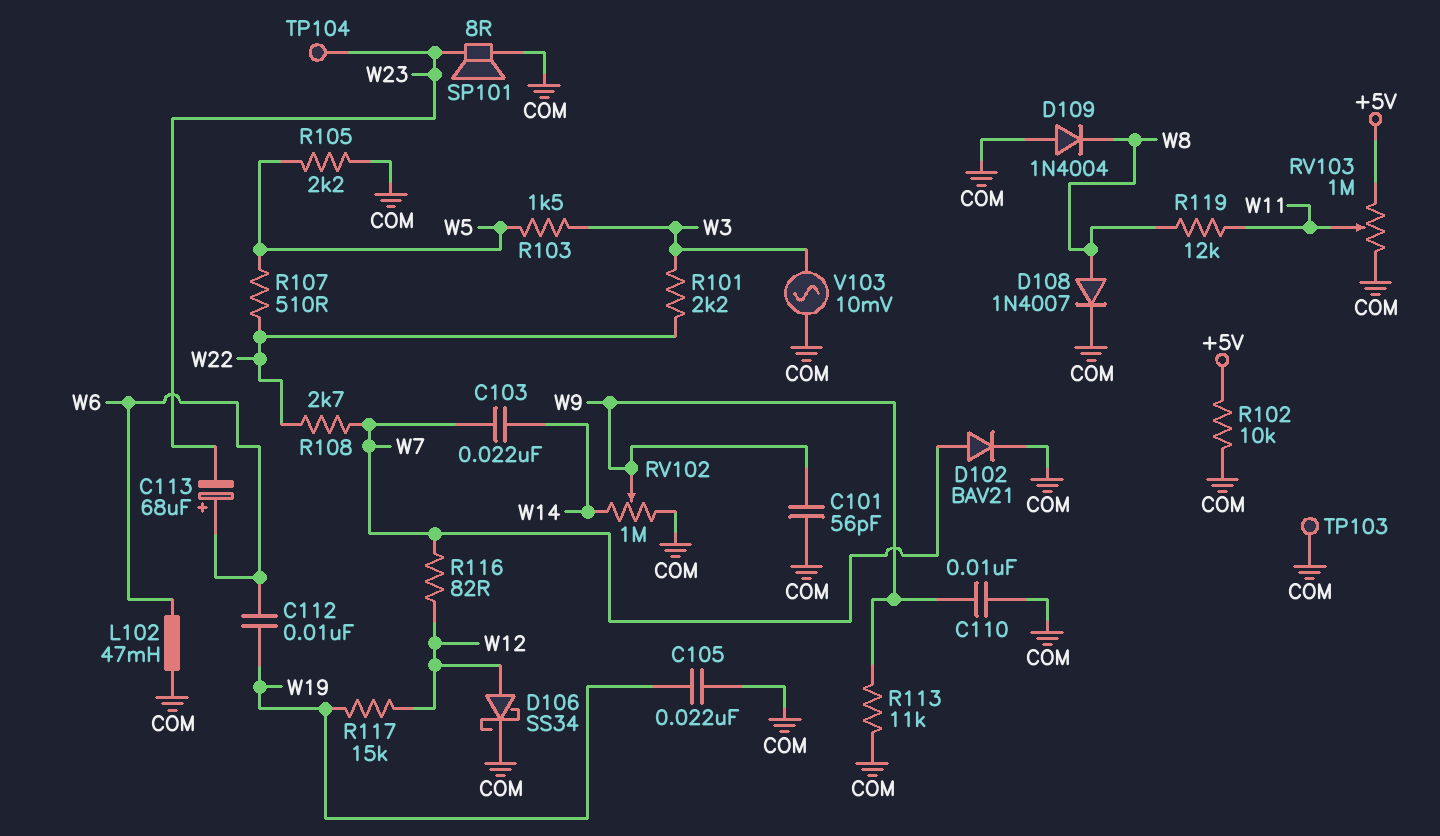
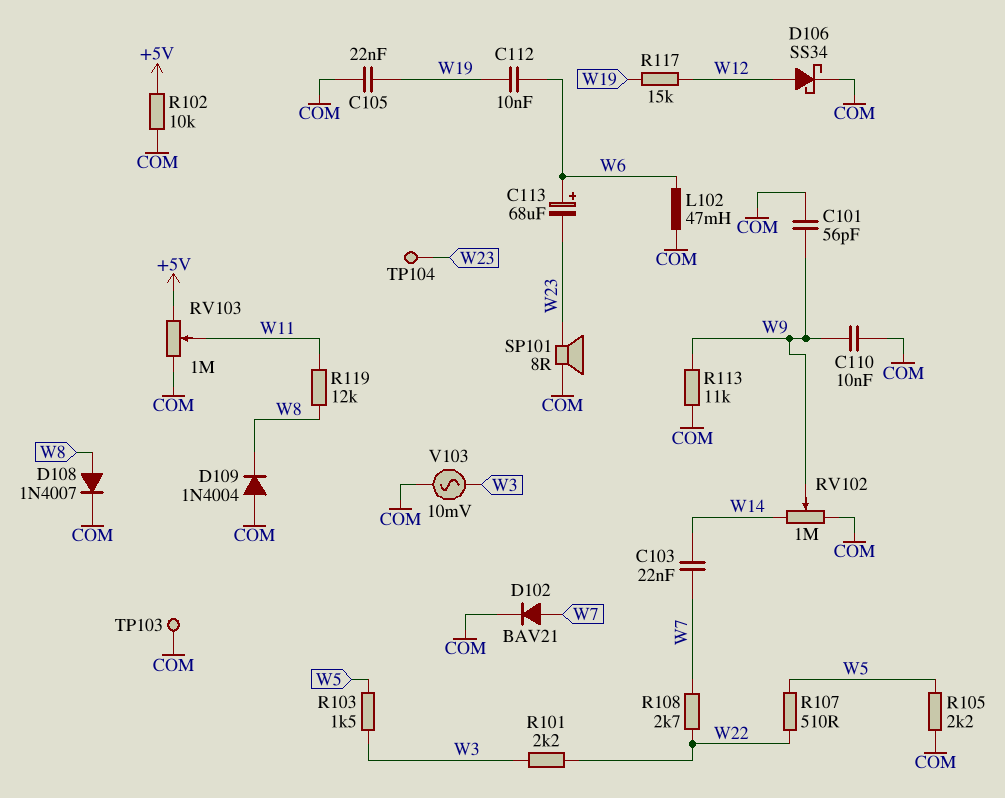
R116: 82 (W7, W12) -> none

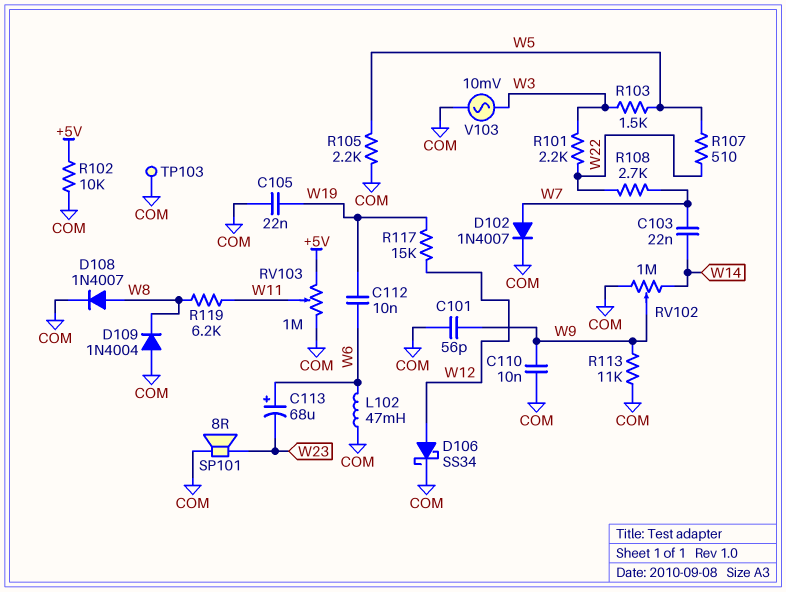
D102: diode BAV21 (A W7, K COM) -> diode 1N4007 (A W7, K COM)
R119: 12k (W8, W11) -> 6.2k (W8, W11)
TP104: test point (W23) -> none

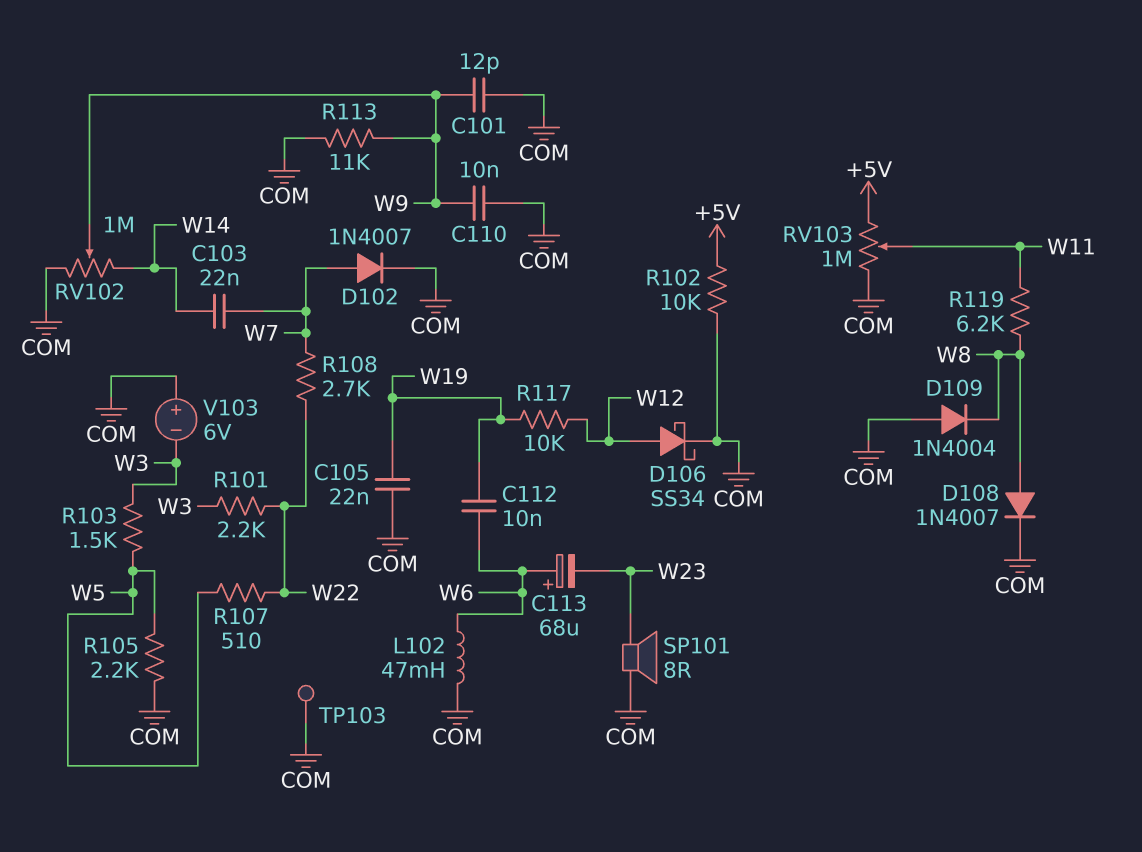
C101: 56pF (COM, W9) -> 12pF (COM, W9)
R117: 15k (W12, W19) -> 10k (W12, W19)
V103: AC 10mV (COM, W3) -> 6V (plus COM, minus W3)

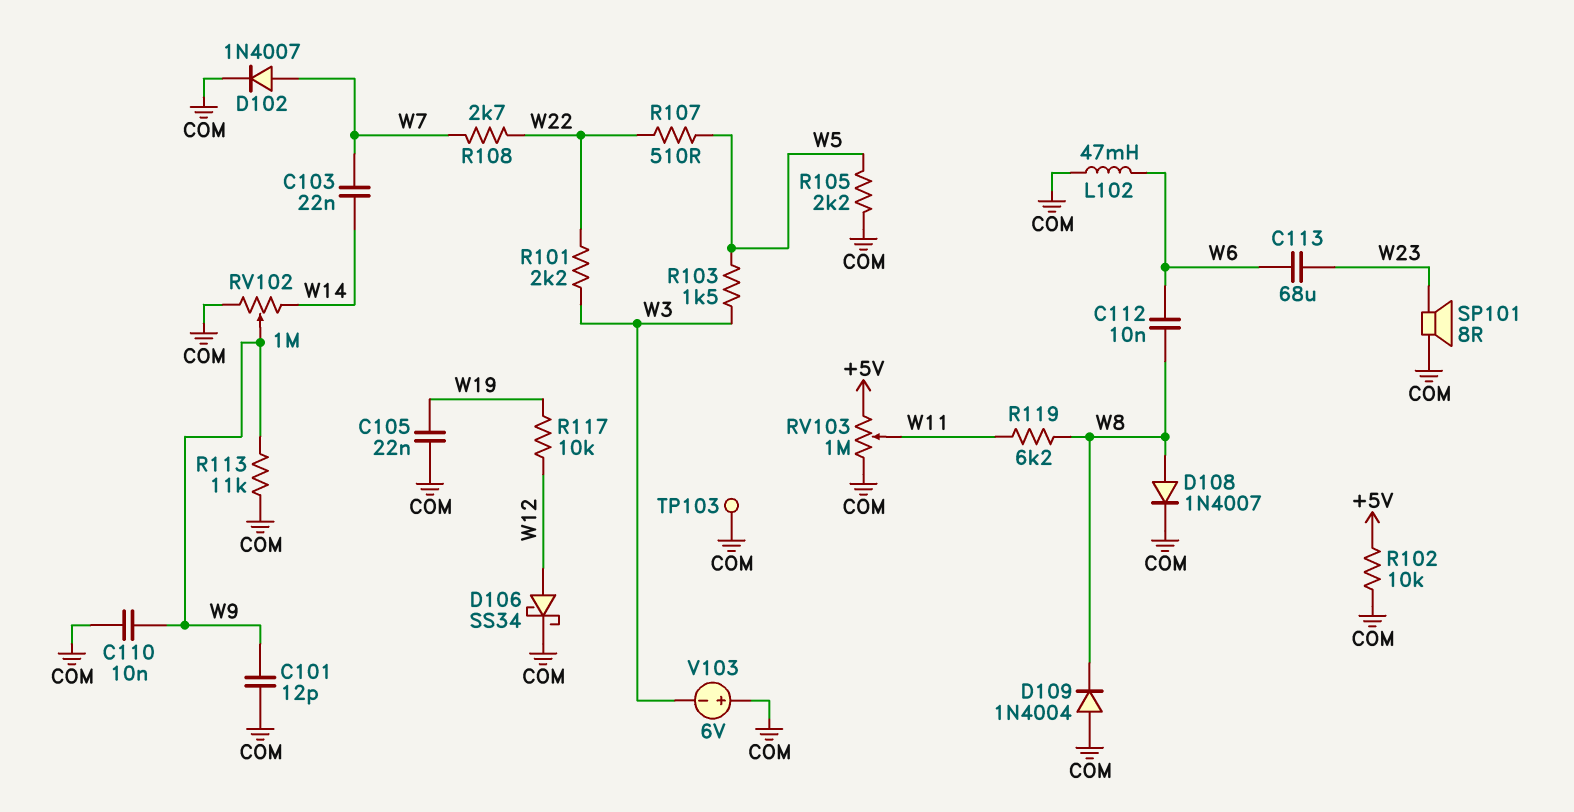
C112: 10nF (W6, W19) -> 10nF (W6, W8)
C113: 68uF (plus W6, minus W23) -> 68uF (W6, W23)

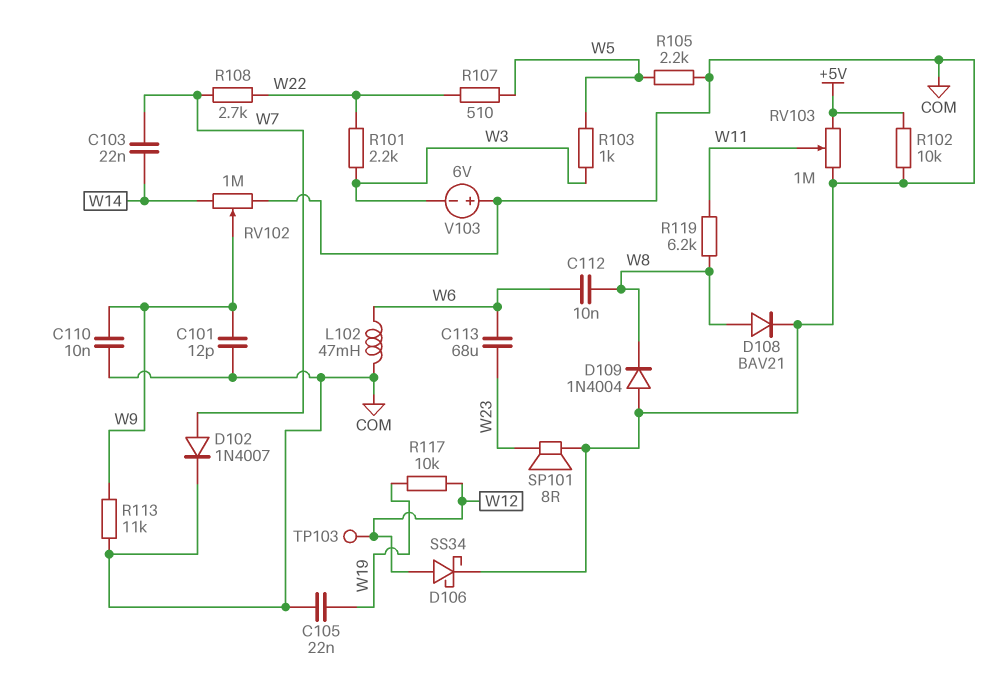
D108: diode 1N4007 (A W8, K COM) -> diode BAV21 (A W8, K COM)
R103: 1.5k (W3, W5) -> 1k (W3, W5)
TP103: test point (COM) -> test point (W12)

